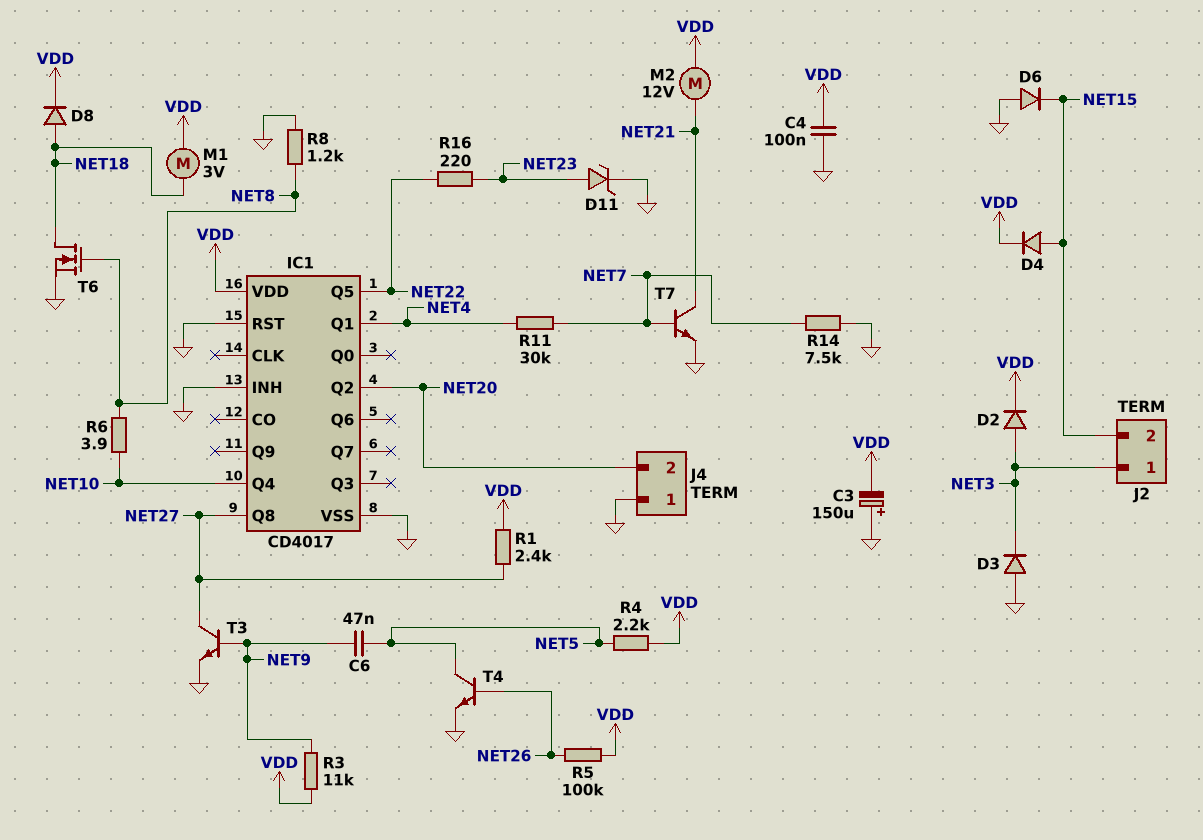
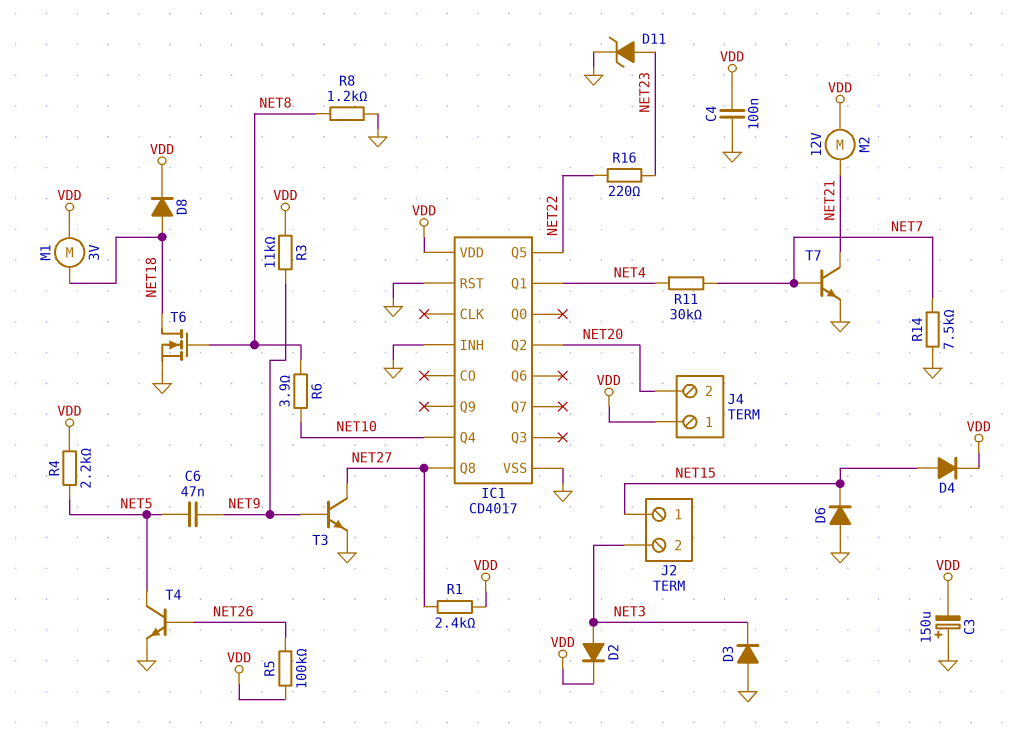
J2 pin 1: NET3 -> NET15
J2 pin 2: NET15 -> NET3
J4 pin 1: GND -> VDD

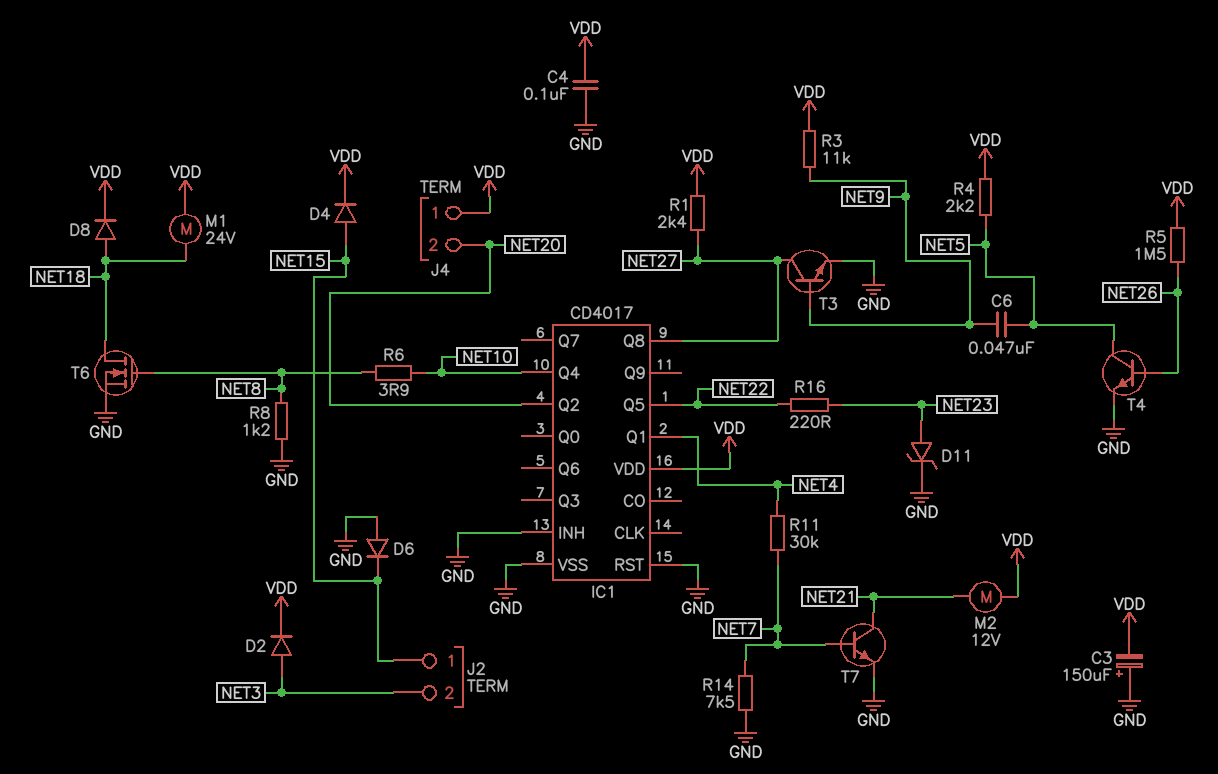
D3: diode (A GND, K NET3) -> none
M1: motor 3V (NET18, VDD) -> motor 24V (NET18, VDD)
R5: 100k (NET26, VDD) -> 1.5M (NET26, VDD)

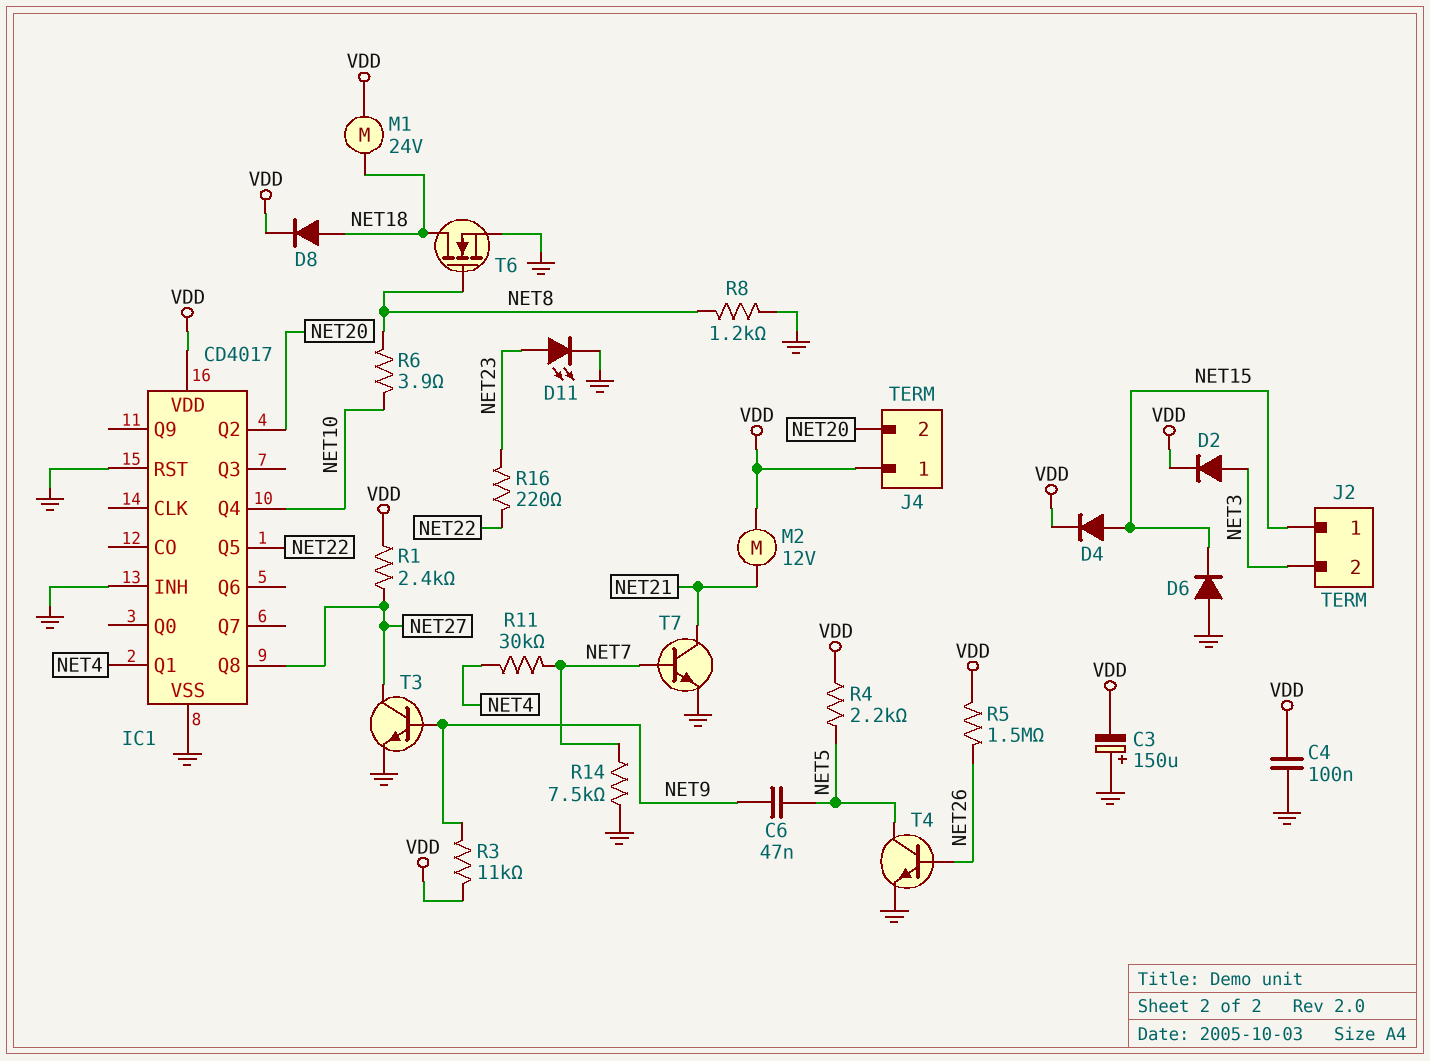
D11: zener (A NET23, K GND) -> LED (A NET23, K GND)

